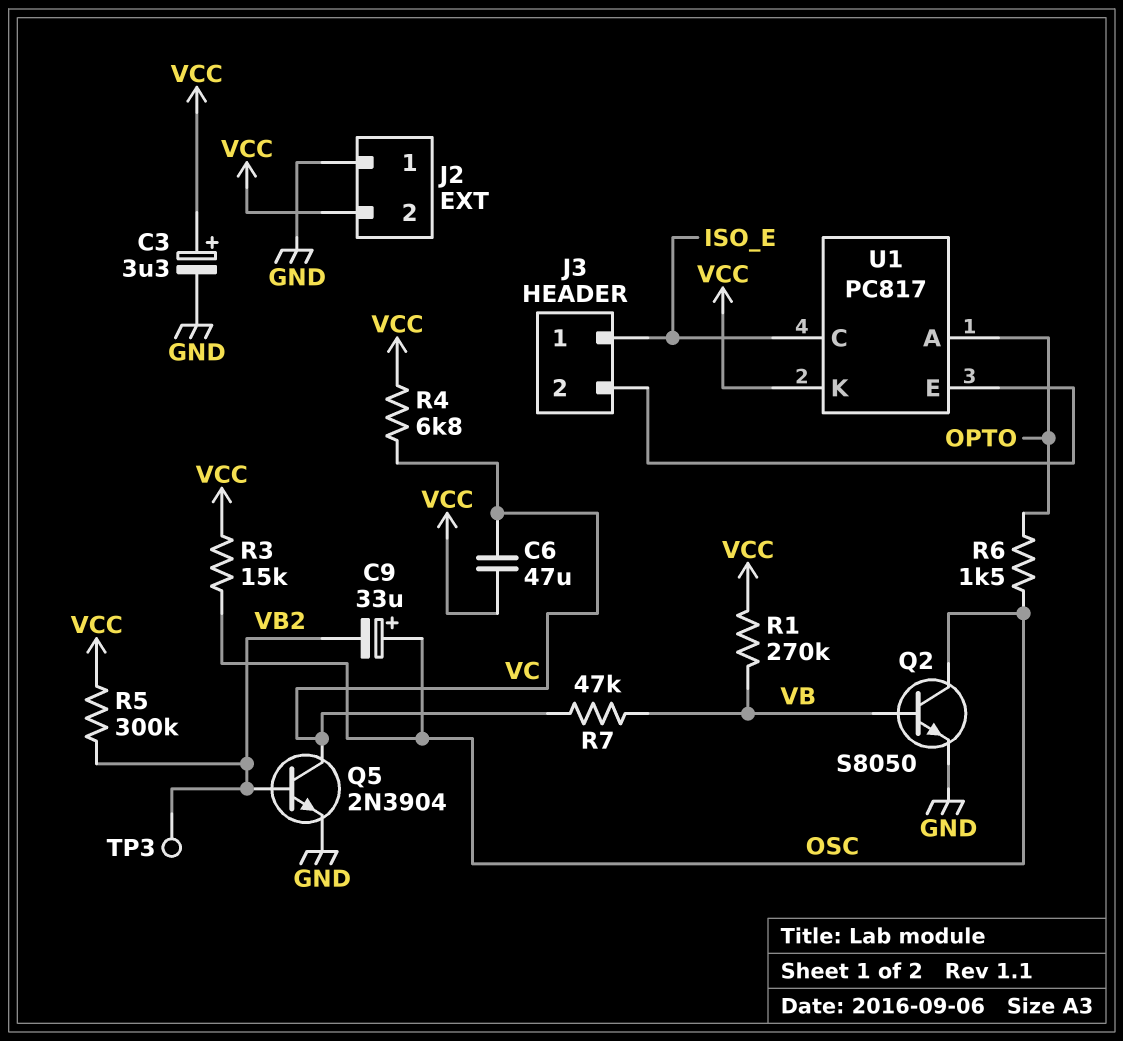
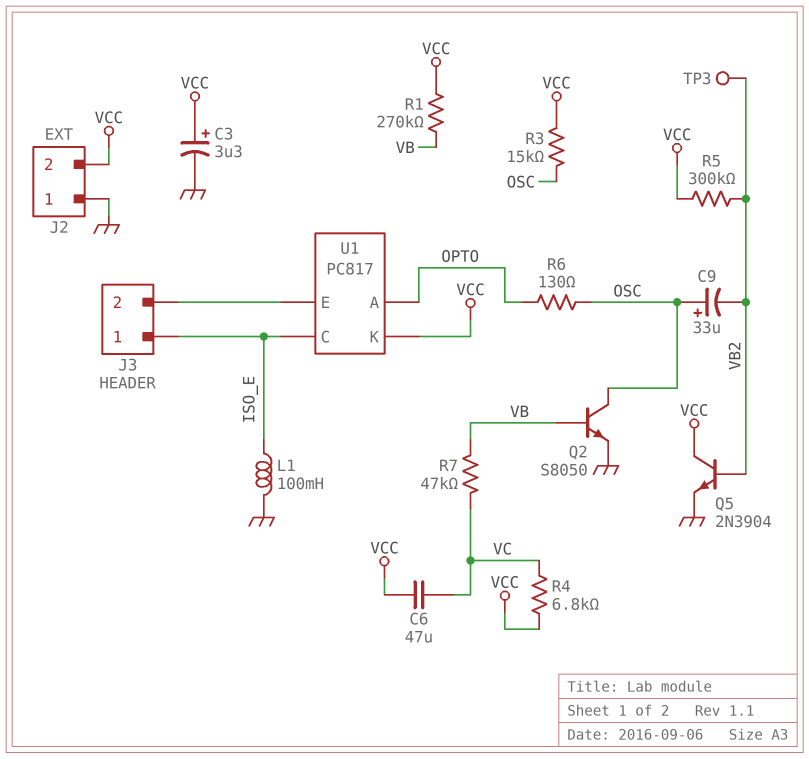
L1: none -> 100mH (GND, ISO_E)
Q5: NPN 2N3904 (B VB2, C VC, E GND) -> NPN 2N3904 (B VB2, C VCC, E GND)
R6: 1.5k (OPTO, OSC) -> 130 (OPTO, OSC)

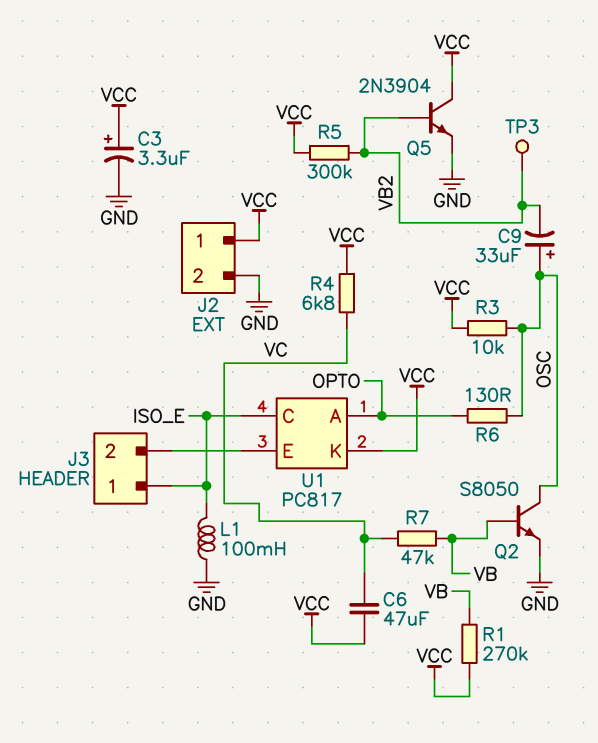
J2 pin 1: GND -> VCC
J2 pin 2: VCC -> GND
R3: 15k (OSC, VCC) -> 10k (OSC, VCC)

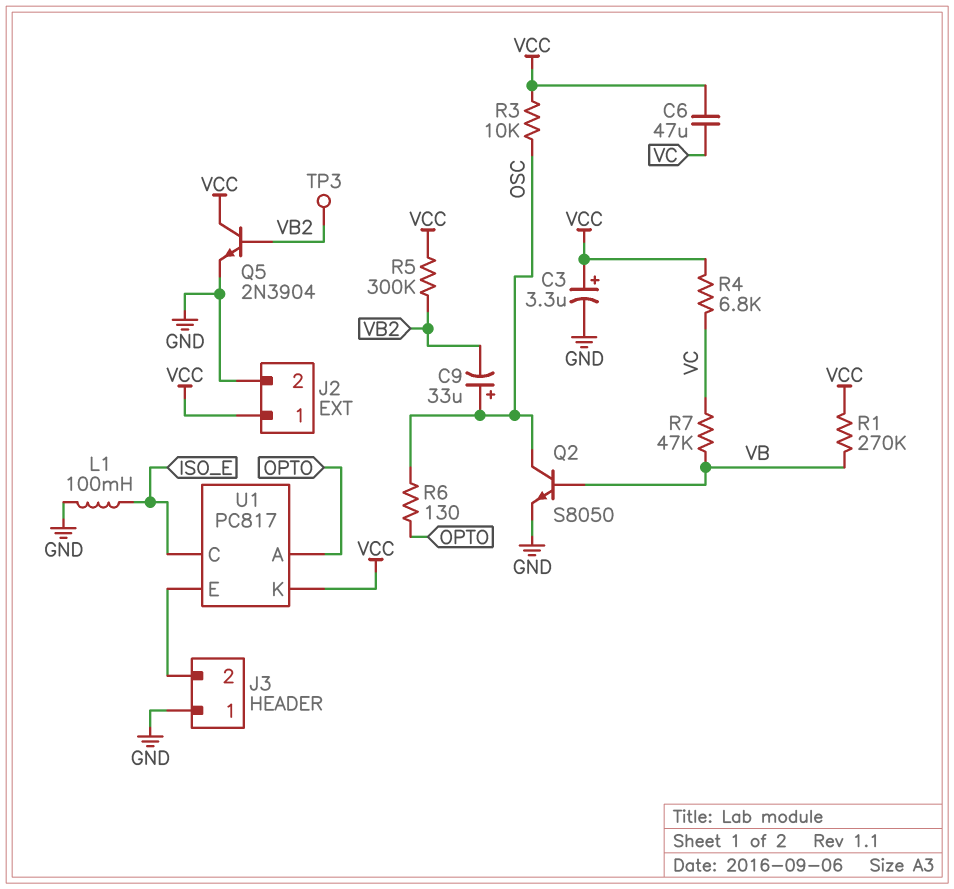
J3 pin 1: ISO_E -> GND

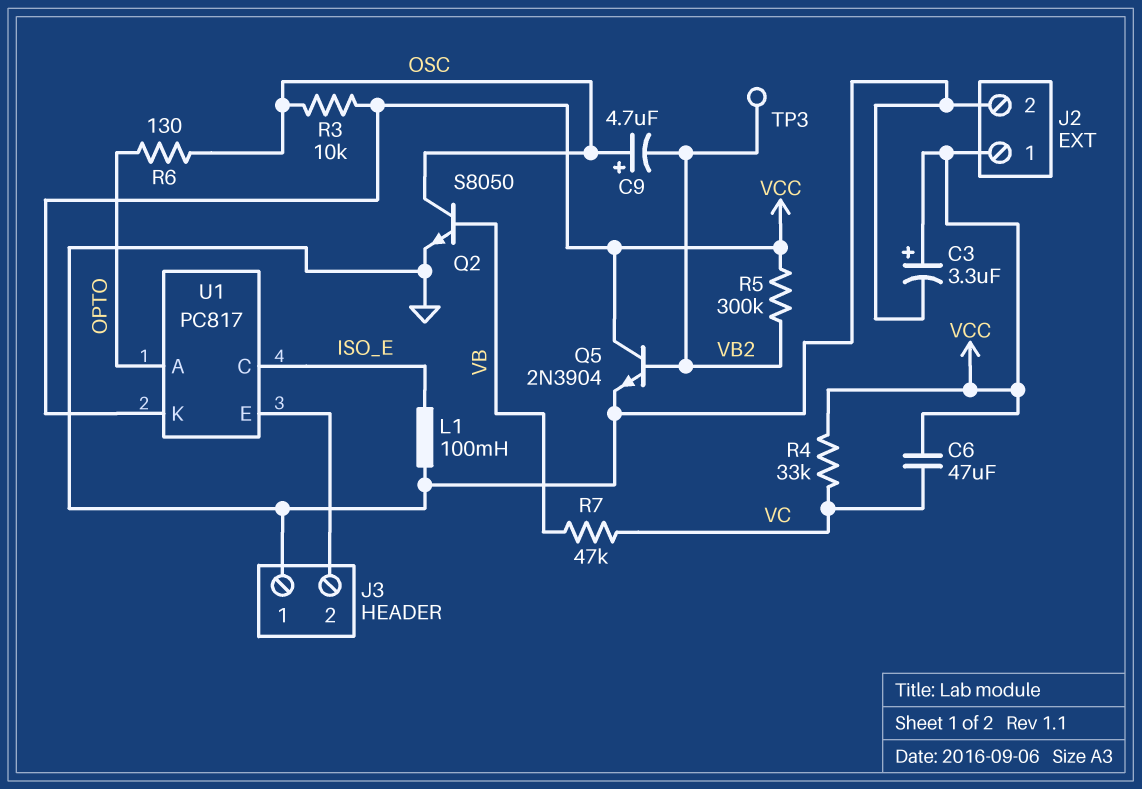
C9: 33uF (plus OSC, minus VB2) -> 4.7uF (plus OSC, minus VB2)
R1: 270k (VB, VCC) -> none
R4: 6.8k (VC, VCC) -> 33k (VC, VCC)

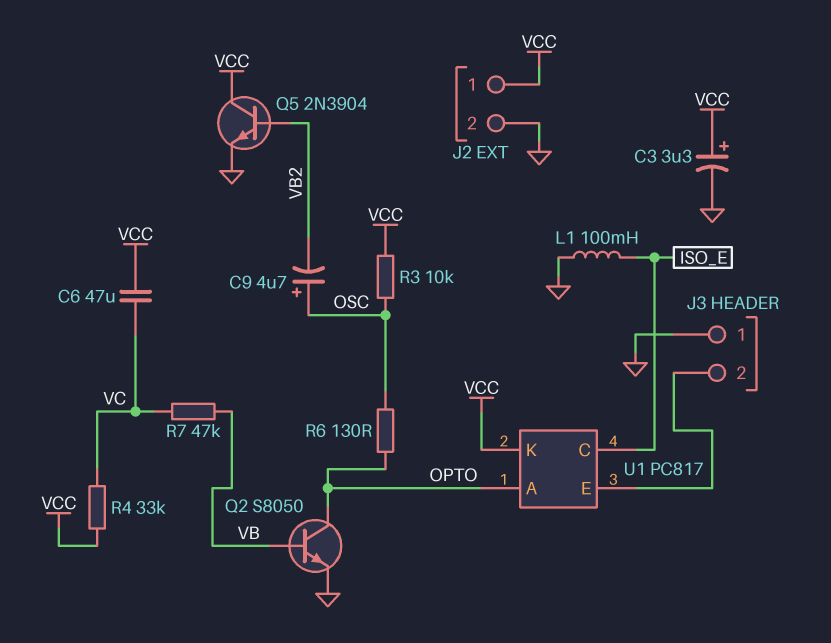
Q2: NPN S8050 (B VB, C OSC, E GND) -> NPN S8050 (B VB, C OPTO, E GND)
R5: 300k (VB2, VCC) -> none
TP3: test point (VB2) -> none

